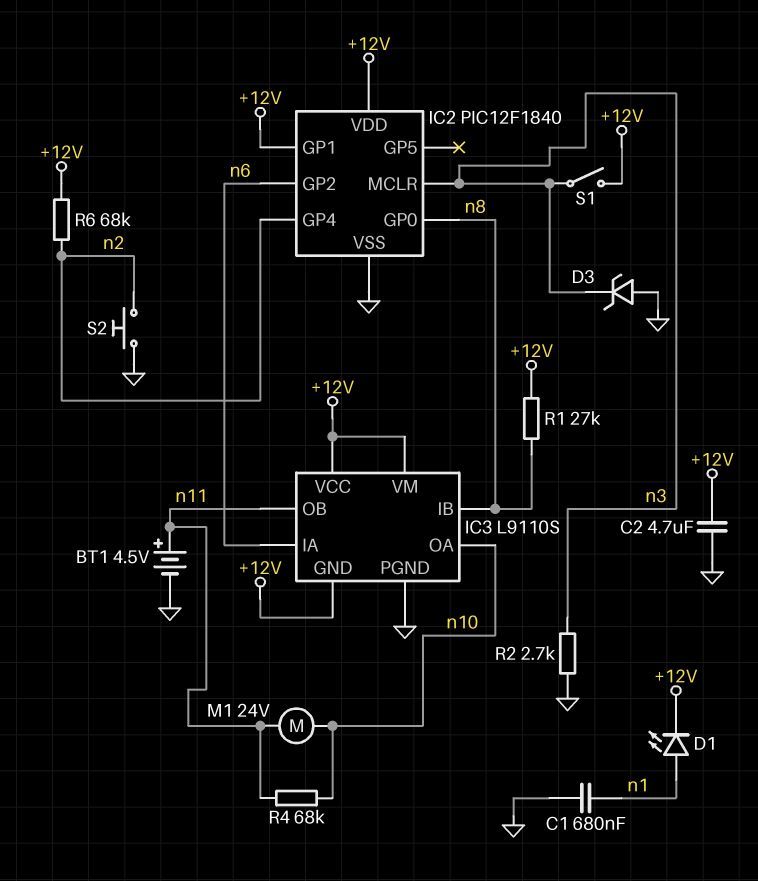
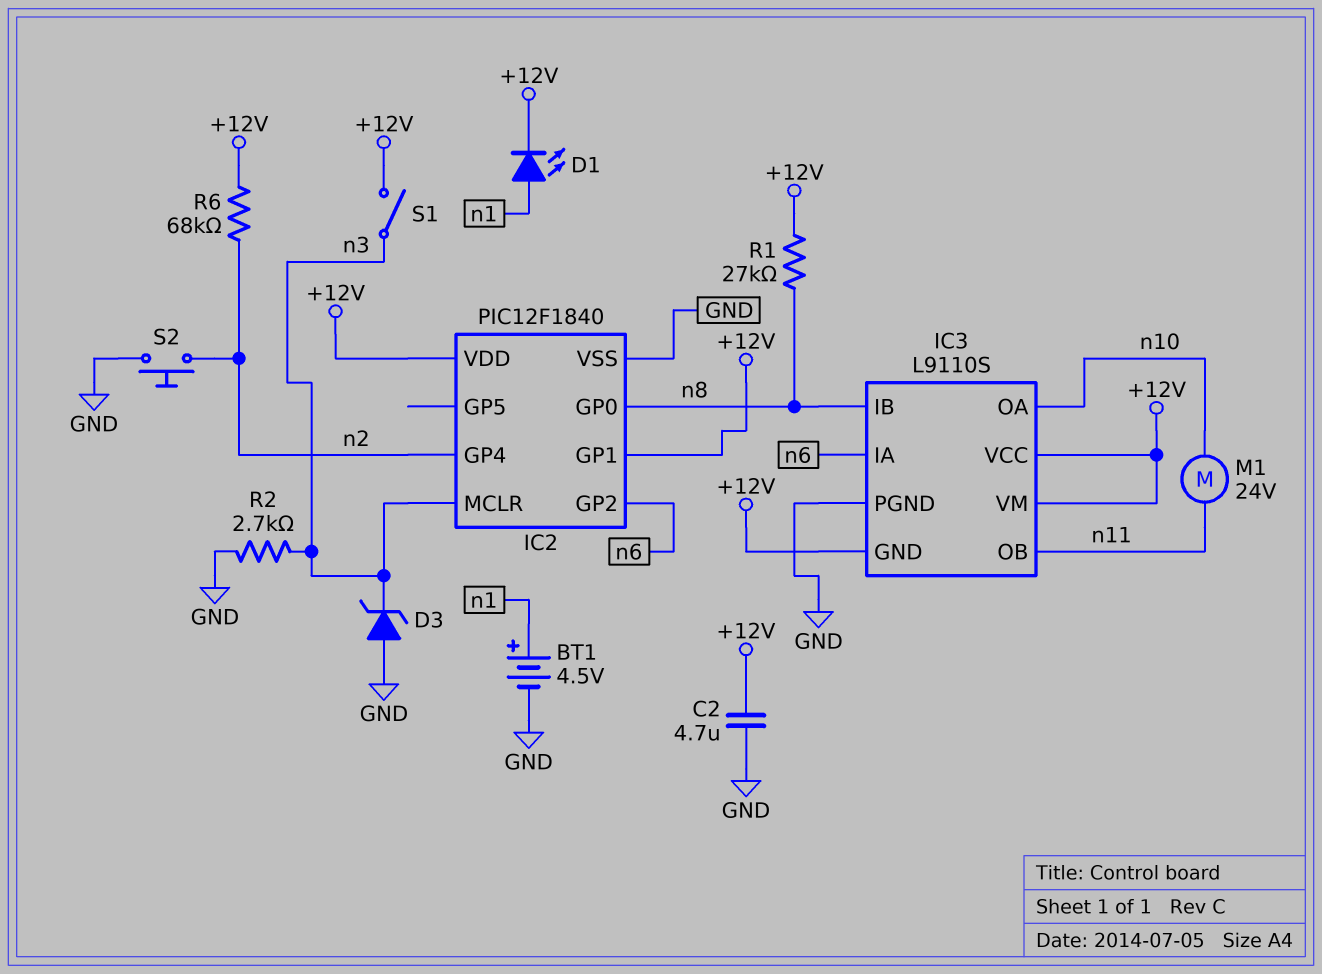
BT1: 4.5V (plus n11, minus GND) -> 4.5V (plus n1, minus GND)
C1: 680nF (GND, n1) -> none
R4: 68k (n10, n11) -> none

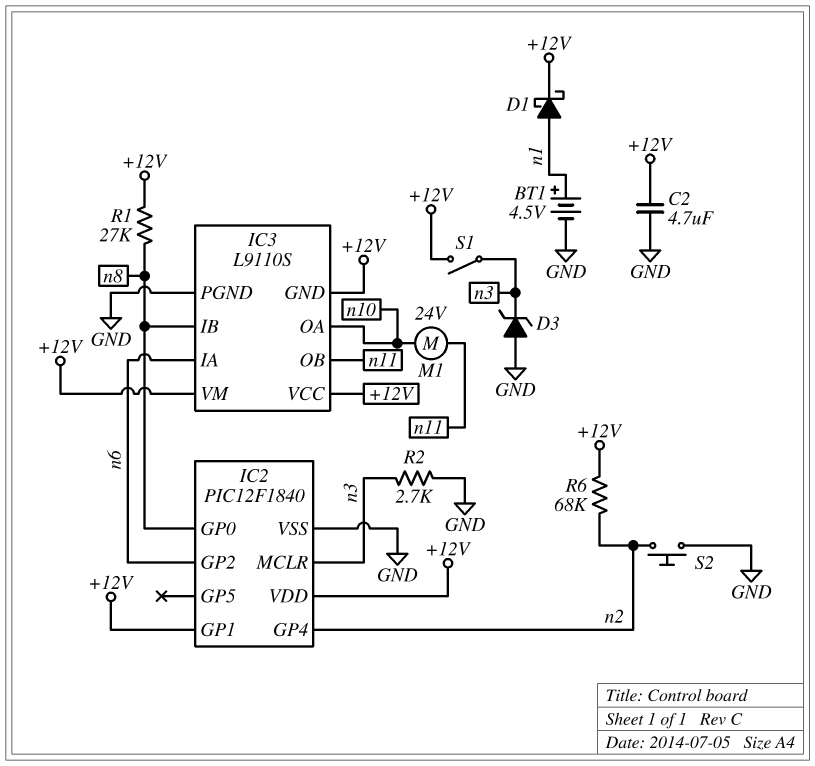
D1: LED (A n1, K +12V) -> schottky (A n1, K +12V)

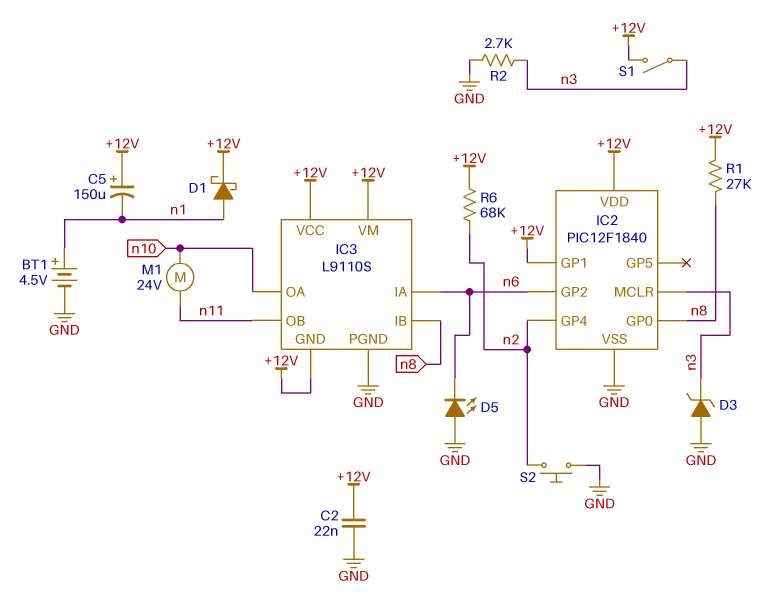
C2: 4.7uF (+12V, GND) -> 22nF (+12V, GND)
C5: none -> 150uF (plus +12V, minus n1)
D5: none -> LED (A GND, K n6)

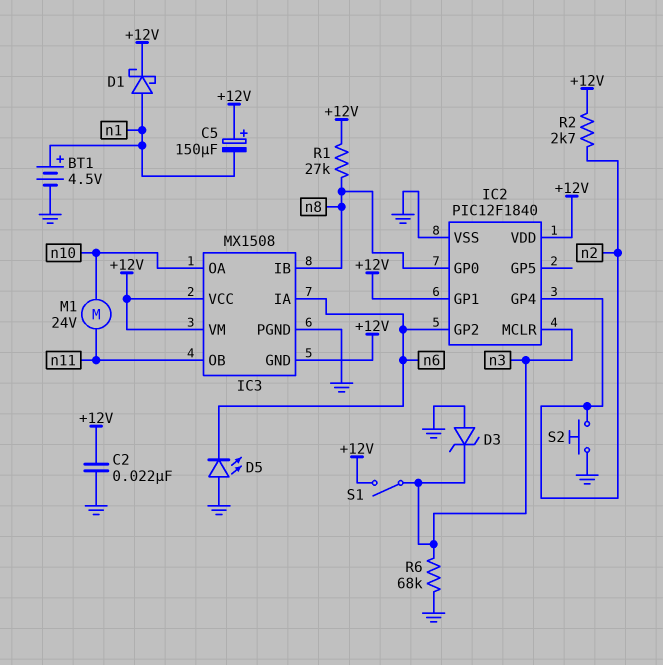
IC3: L9110S -> MX1508
R2: 2.7k (GND, n3) -> 2.7k (+12V, n2)
R6: 68k (+12V, n2) -> 68k (GND, n3)

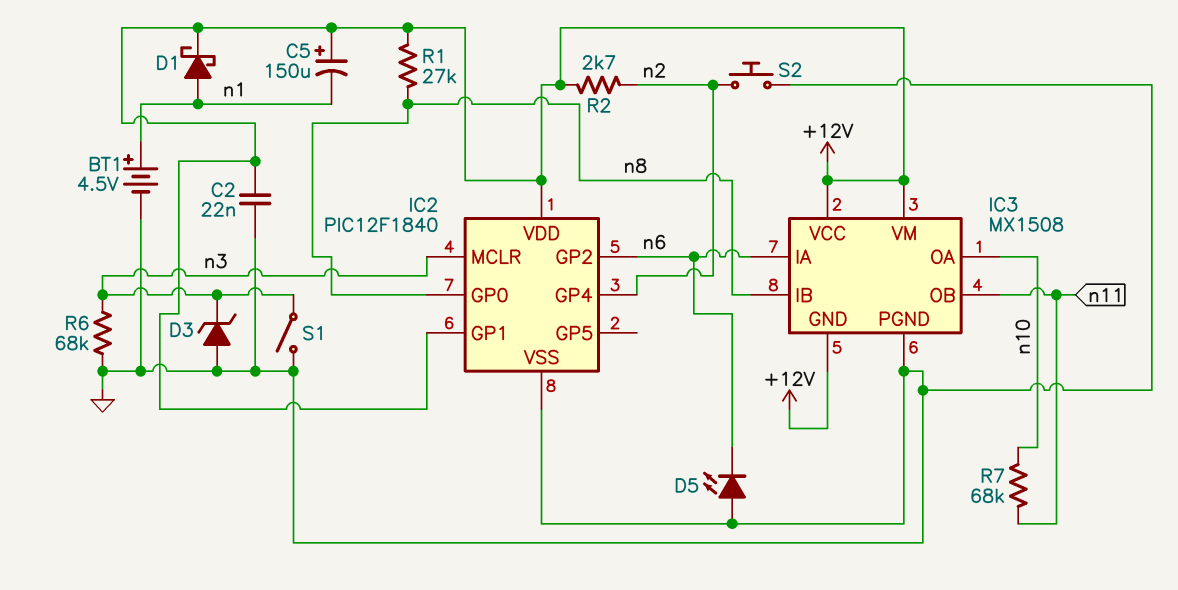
M1: motor 24V (n10, n11) -> none
R7: none -> 68k (n10, n11)
S1: switch (+12V, n3) -> switch (GND, n3)

